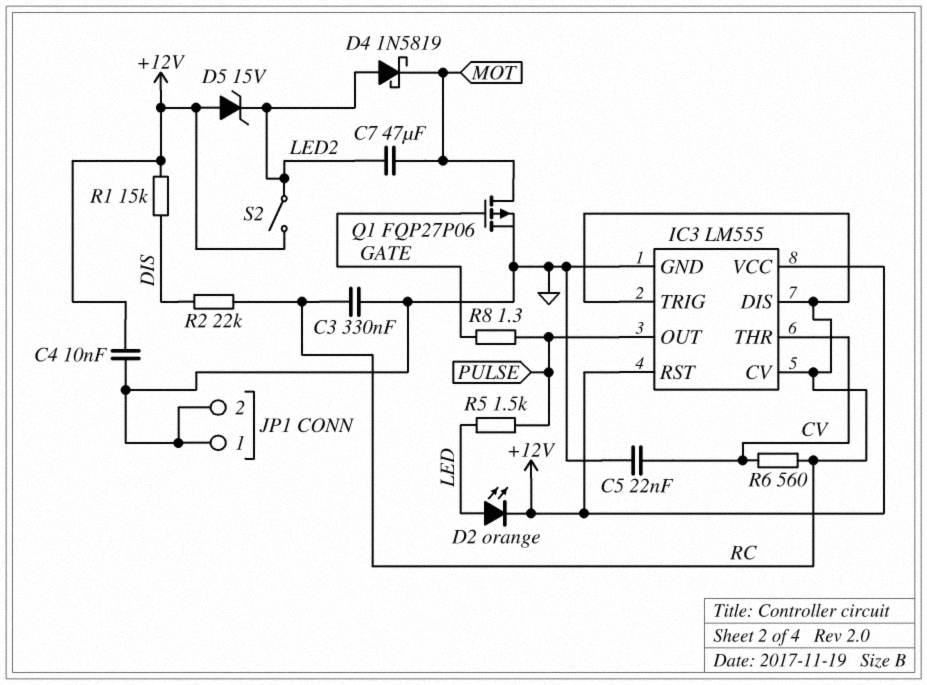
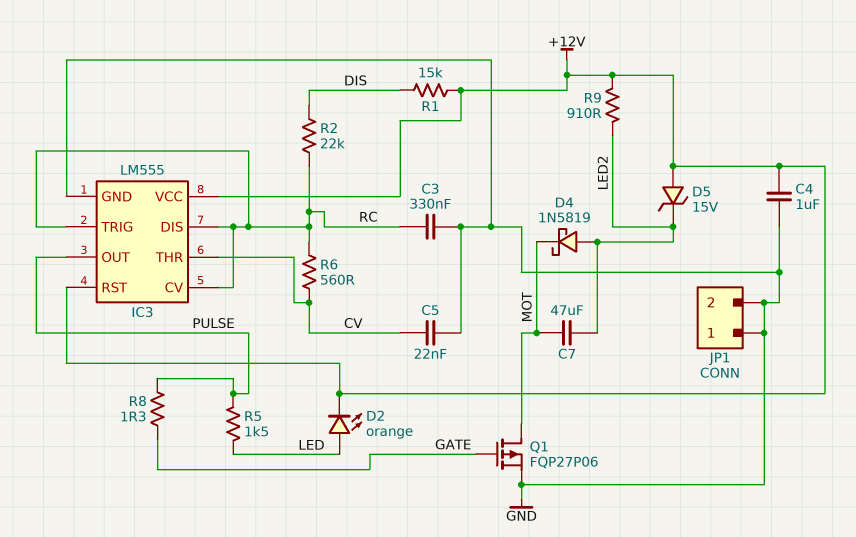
C4: 10nF (+12V, GND) -> 1uF (+12V, GND)
R9: none -> 910 (+12V, LED2)
S2: switch (+12V, LED2) -> none

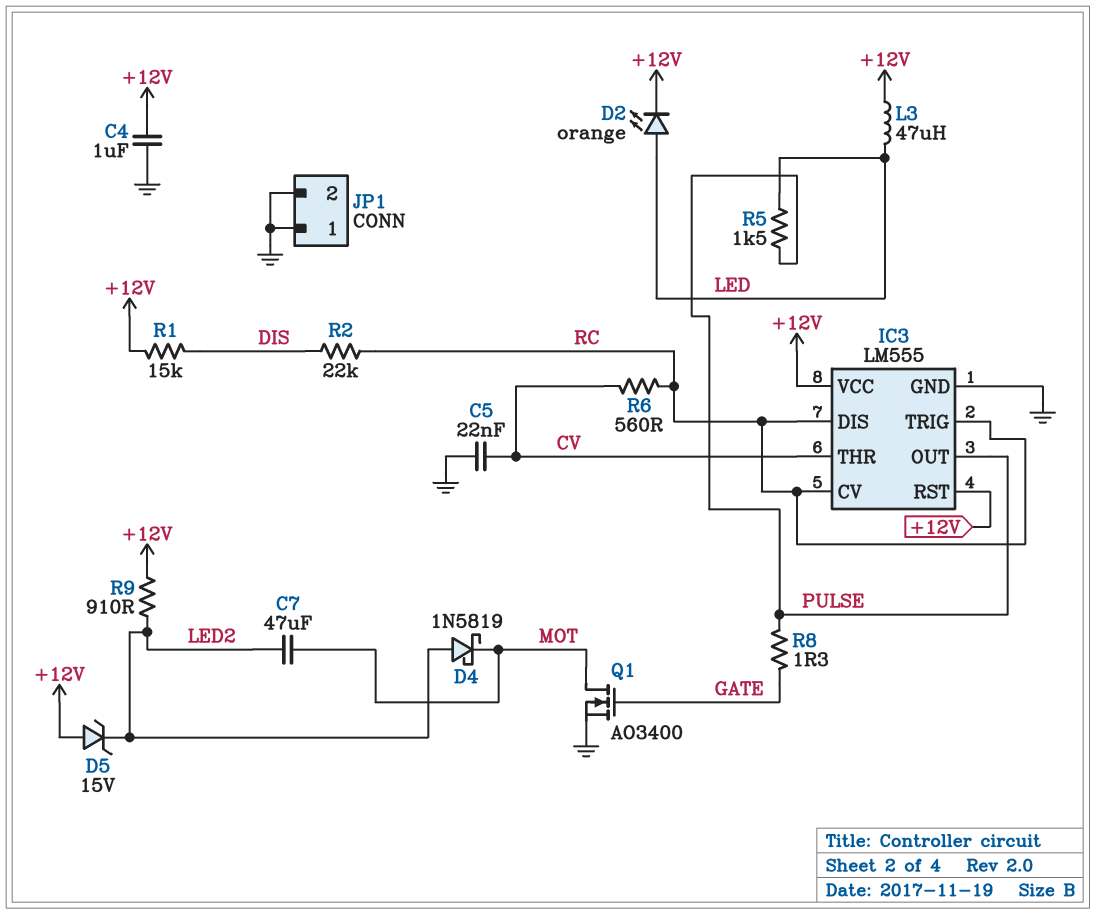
C3: 330nF (GND, RC) -> none
L3: none -> 47uH (+12V, LED)
Q1: PMOS FQP27P06 (G GATE, D MOT, S GND) -> NMOS AO3400 (G GATE, D MOT, S GND)

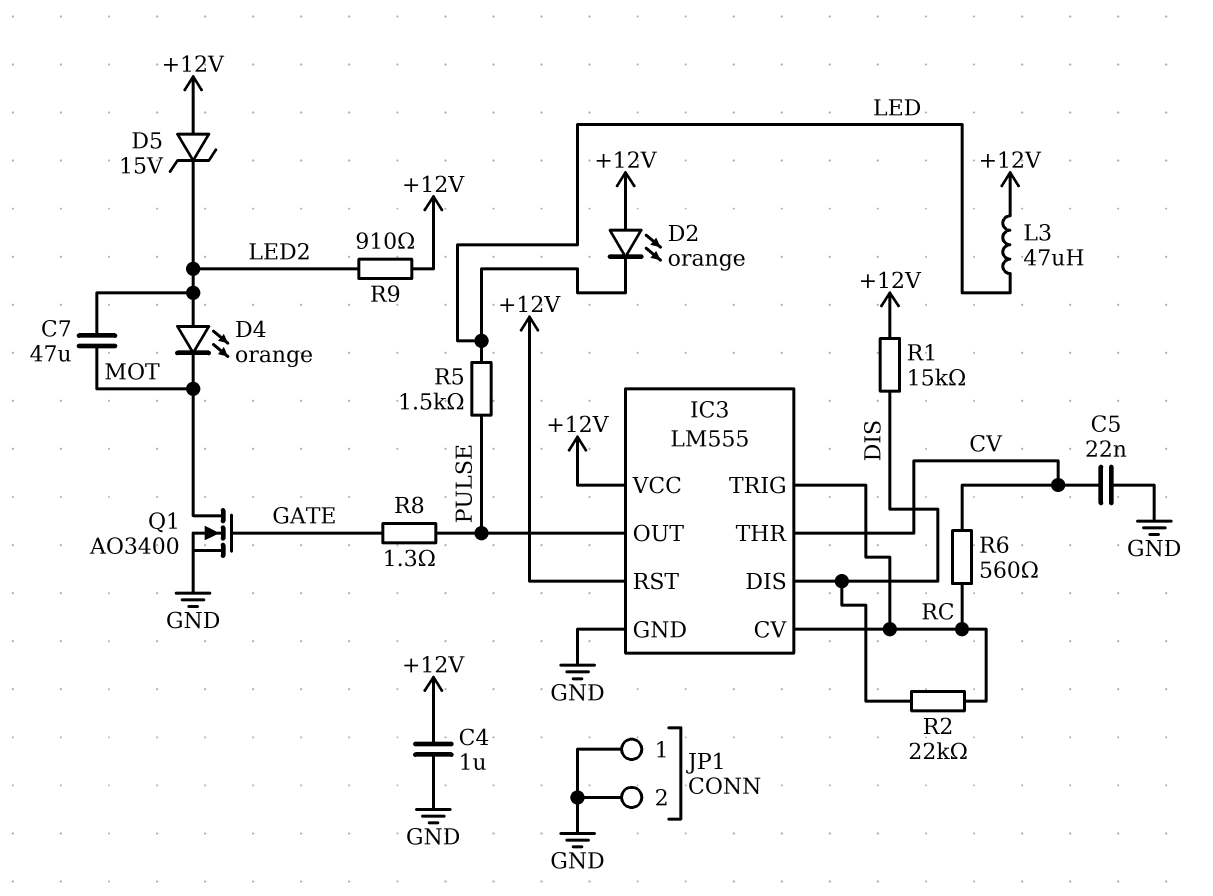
D2: LED orange (A LED, K +12V) -> LED orange (A +12V, K LED)
D4: schottky 1N5819 (A LED2, K MOT) -> LED orange (A LED2, K MOT)
IC3 pin DIS: RC -> DIS

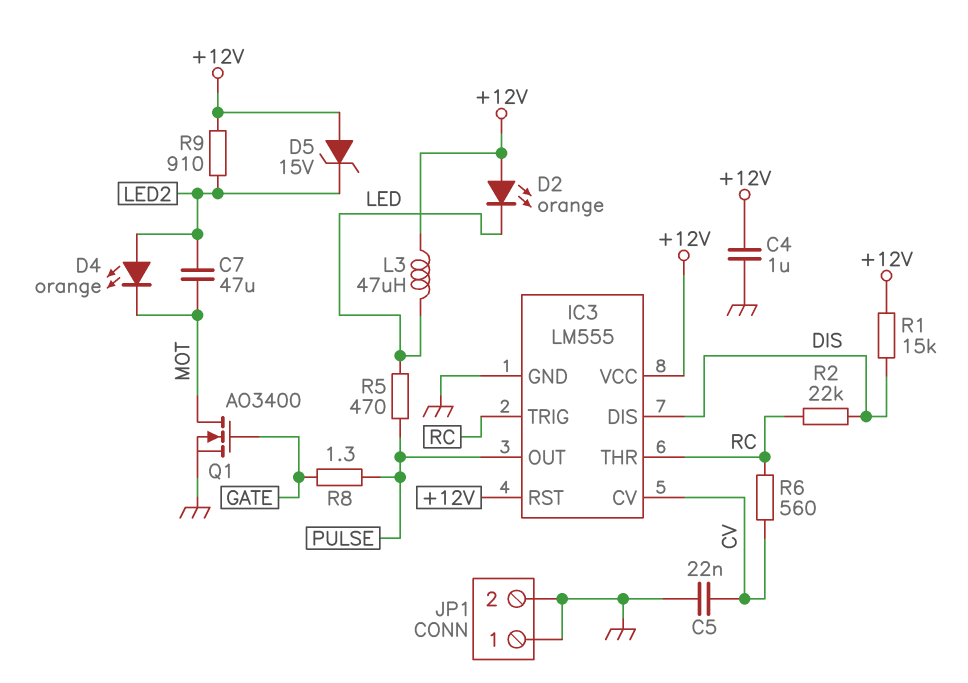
IC3 pin CV: RC -> CV
IC3 pin THR: CV -> RC
R5: 1.5k (LED, PULSE) -> 470 (LED, PULSE)

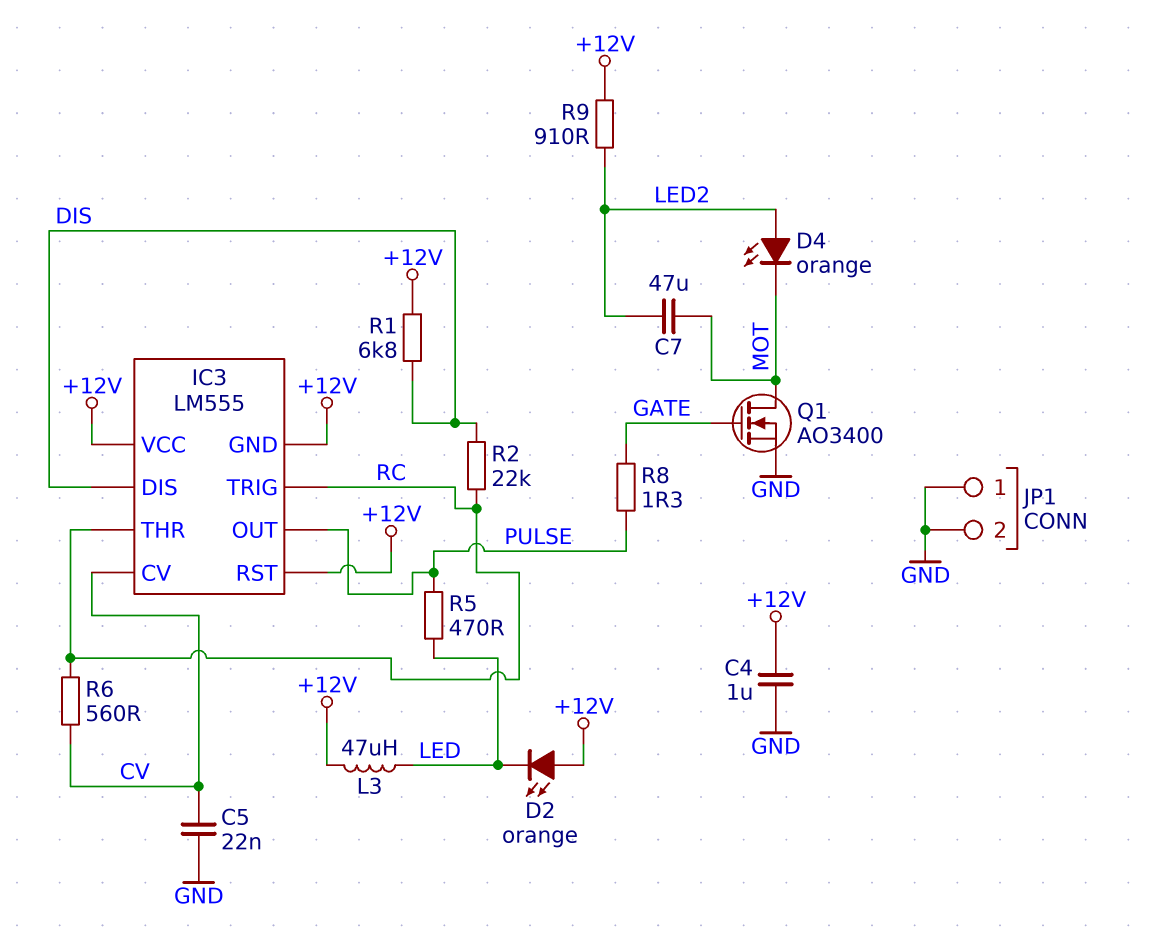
D5: zener 15V (A +12V, K LED2) -> none
IC3 pin GND: GND -> +12V
R1: 15k (+12V, DIS) -> 6.8k (+12V, DIS)

